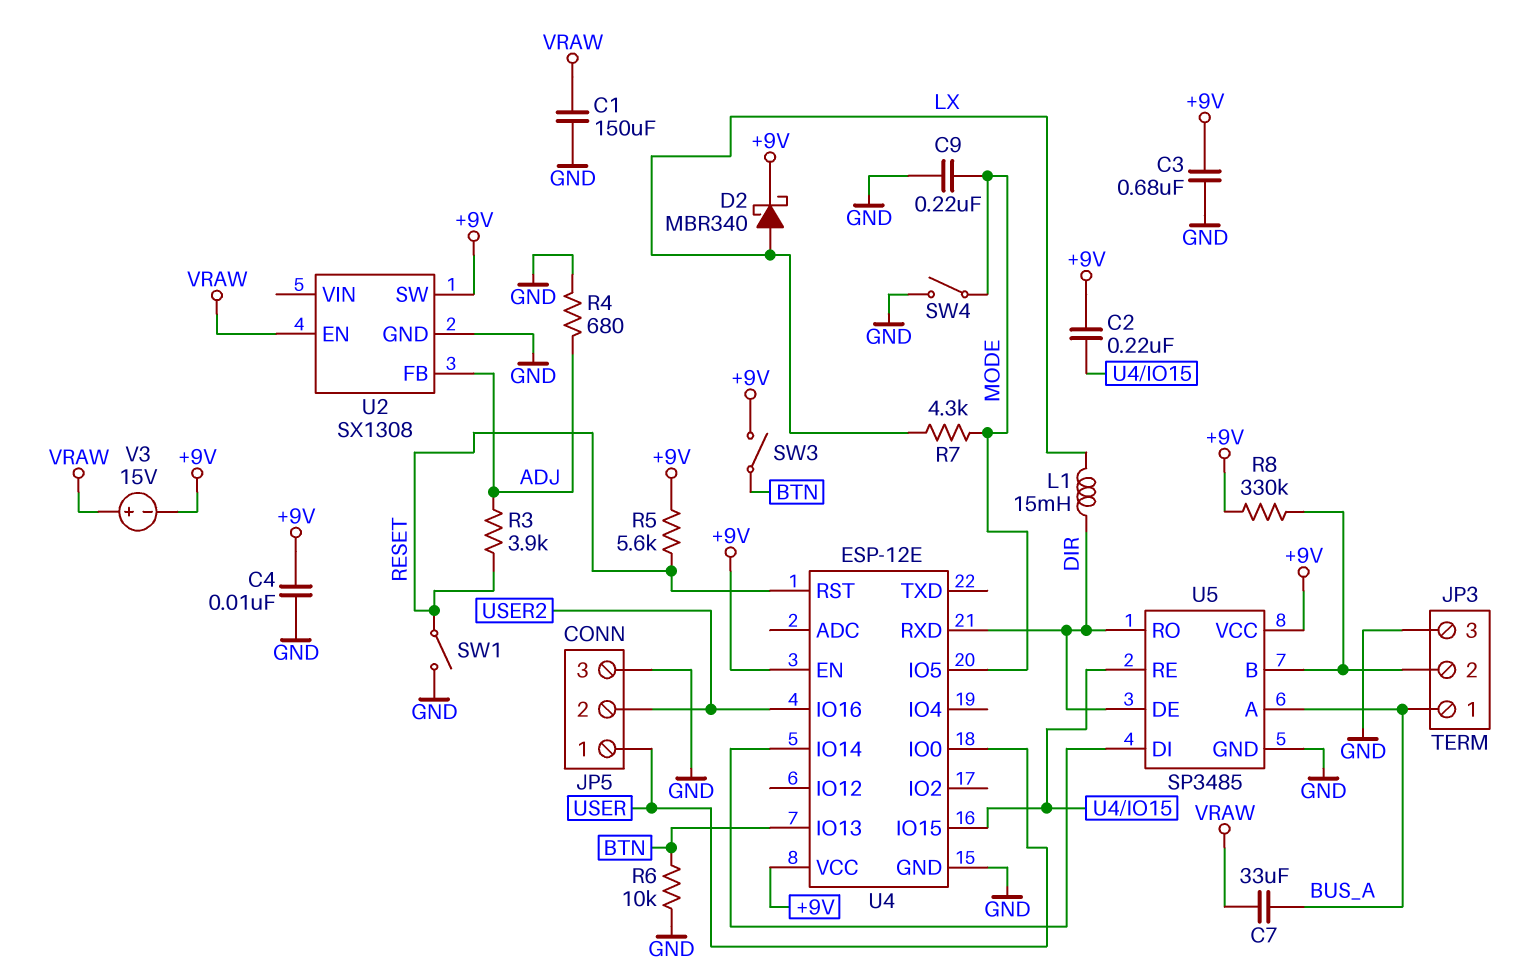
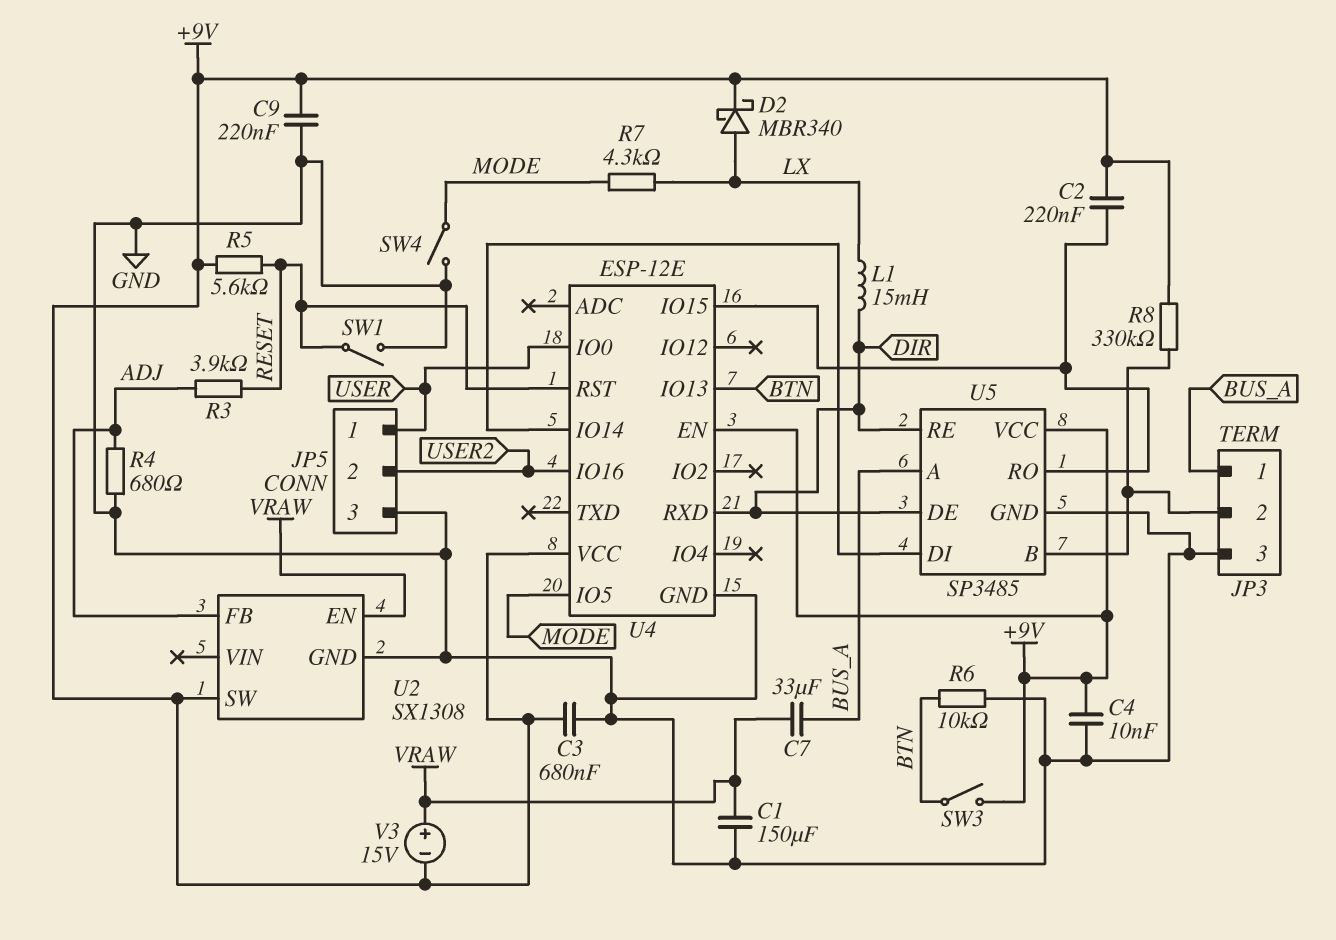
C9: 220nF (GND, MODE) -> 220nF (+9V, GND)
U5 pin RE: U4/IO15 -> DIR
U5 pin RO: DIR -> U4/IO15

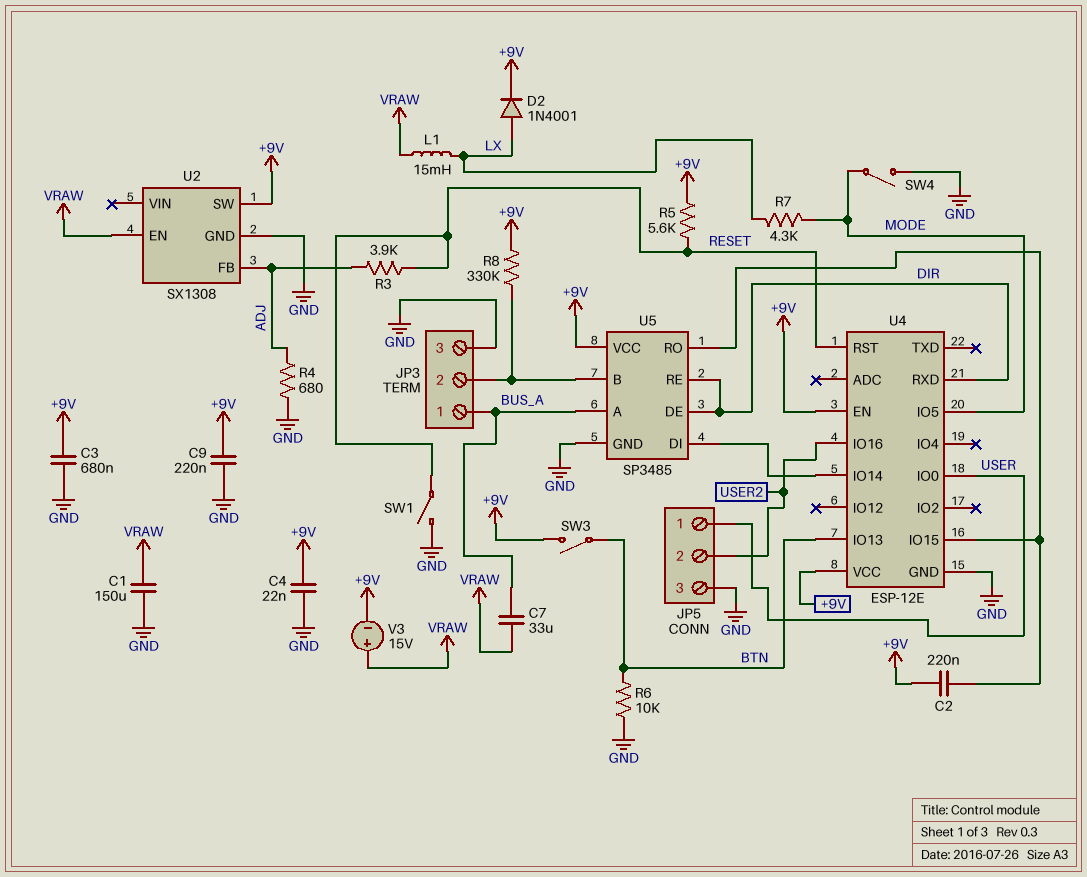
C4: 10nF (+9V, GND) -> 22nF (+9V, GND)
D2: schottky MBR340 (A LX, K +9V) -> diode 1N4001 (A LX, K +9V)
L1: 15mH (DIR, LX) -> 15mH (LX, VRAW)

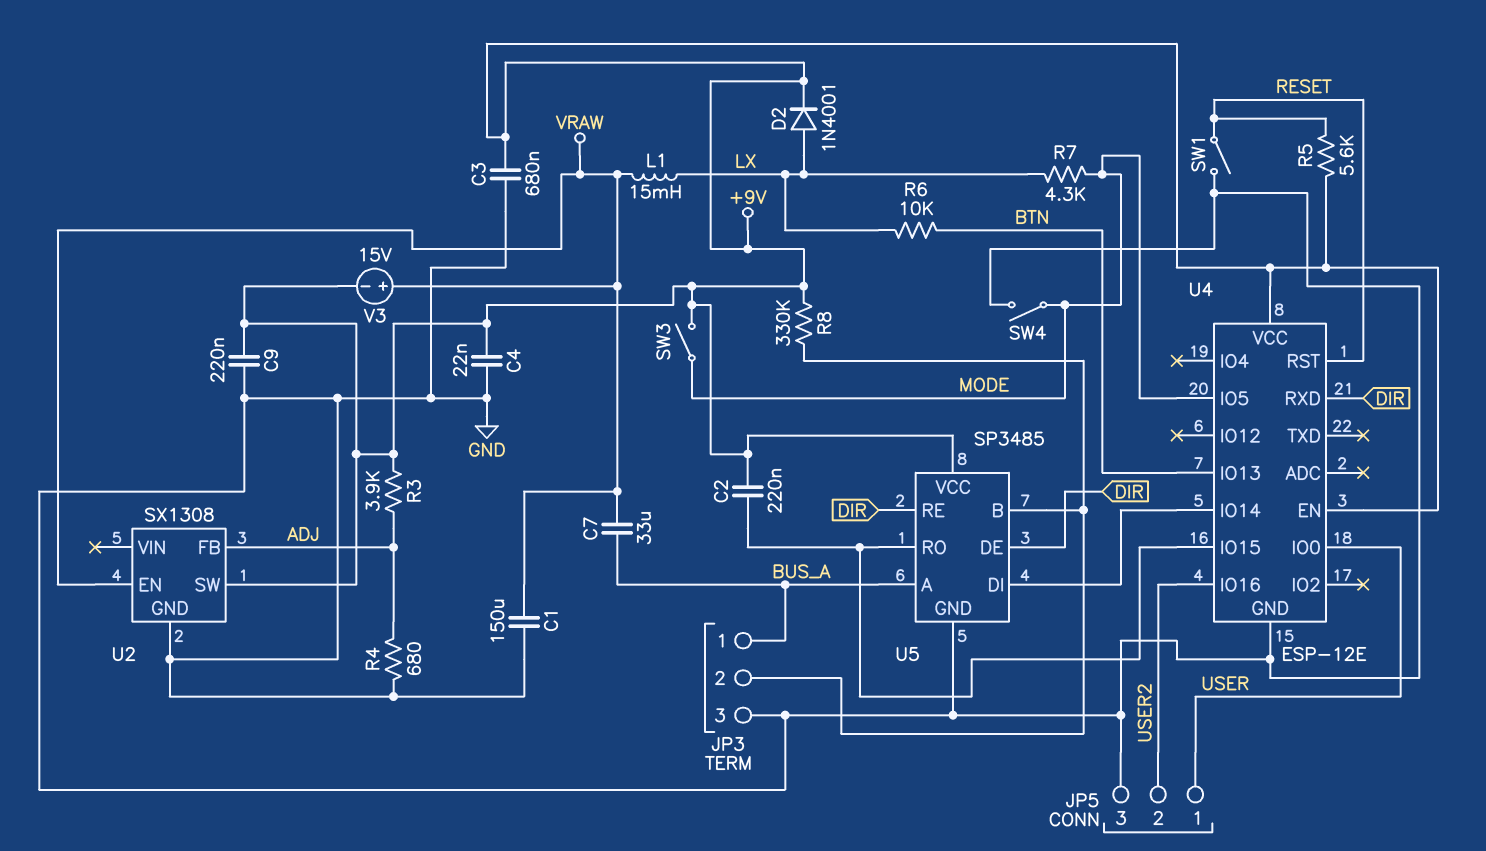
R3: 3.9k (ADJ, RESET) -> 3.9k (+9V, ADJ)
R6: 10k (BTN, GND) -> 10k (BTN, LX)
SW3: switch (+9V, BTN) -> switch (+9V, MODE)

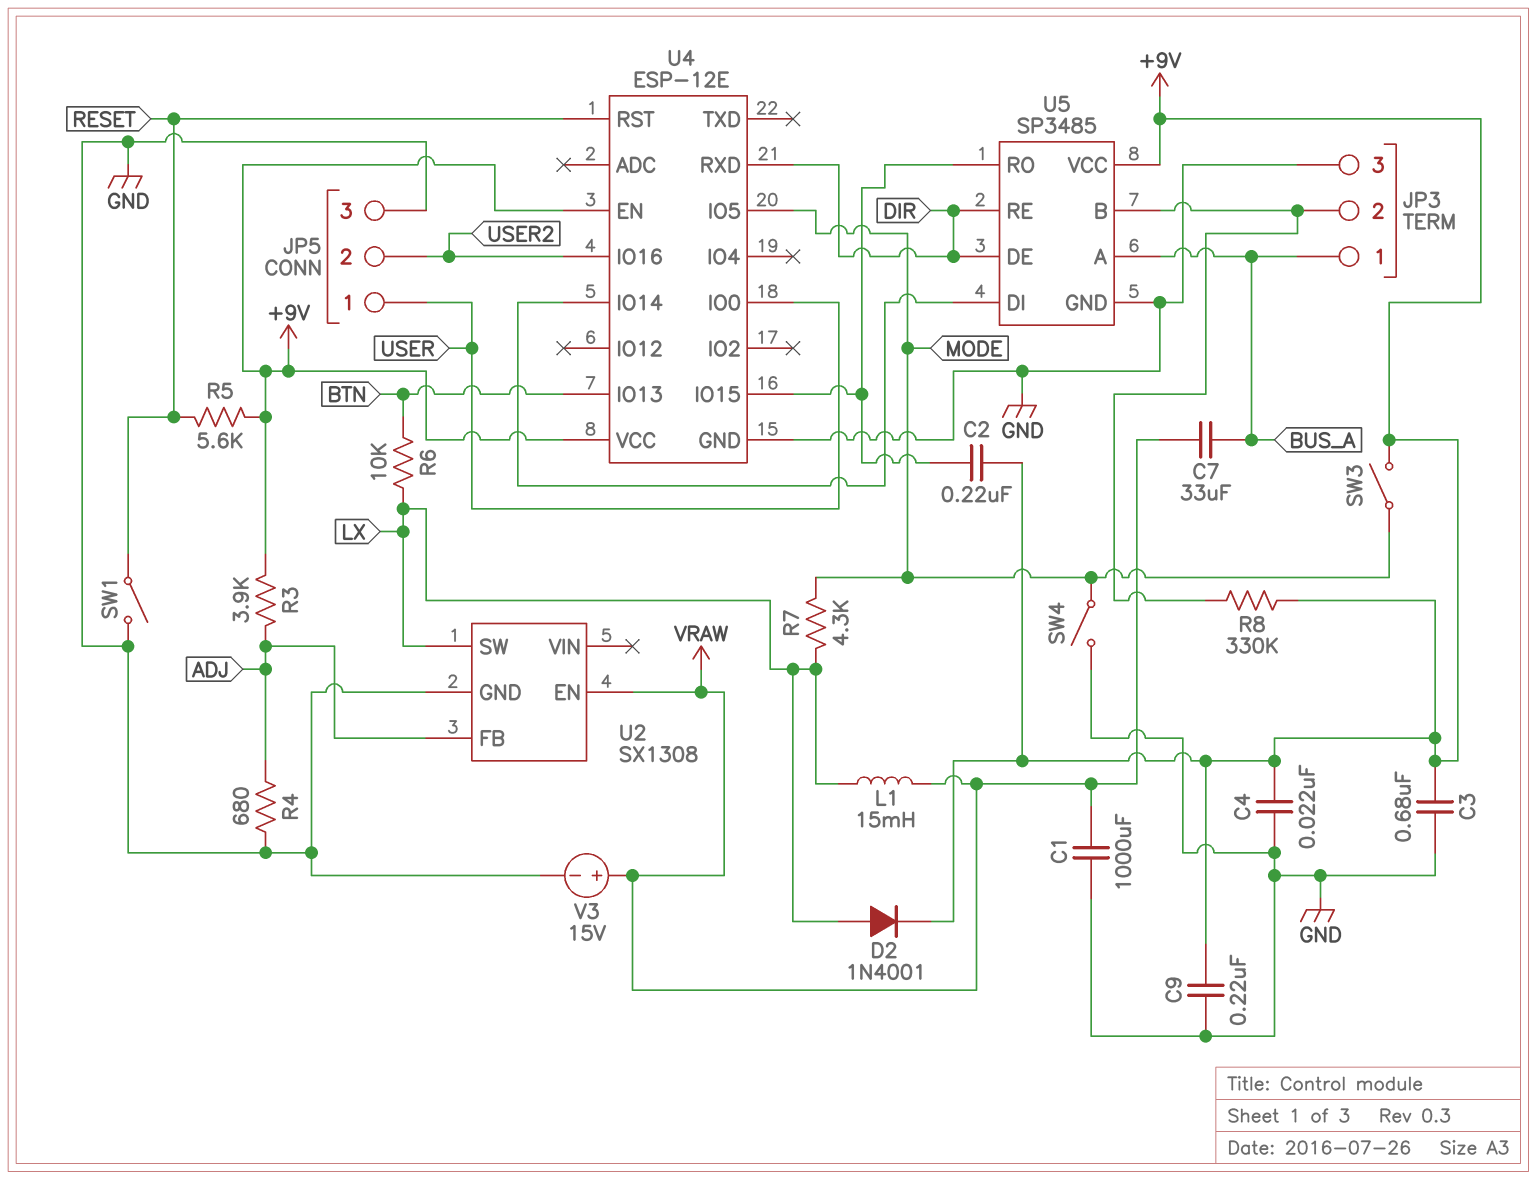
C1: 150uF (GND, VRAW) -> 1000uF (GND, VRAW)
U2 pin SW: +9V -> LX
V3: 15V (plus VRAW, minus +9V) -> 15V (plus VRAW, minus GND)

